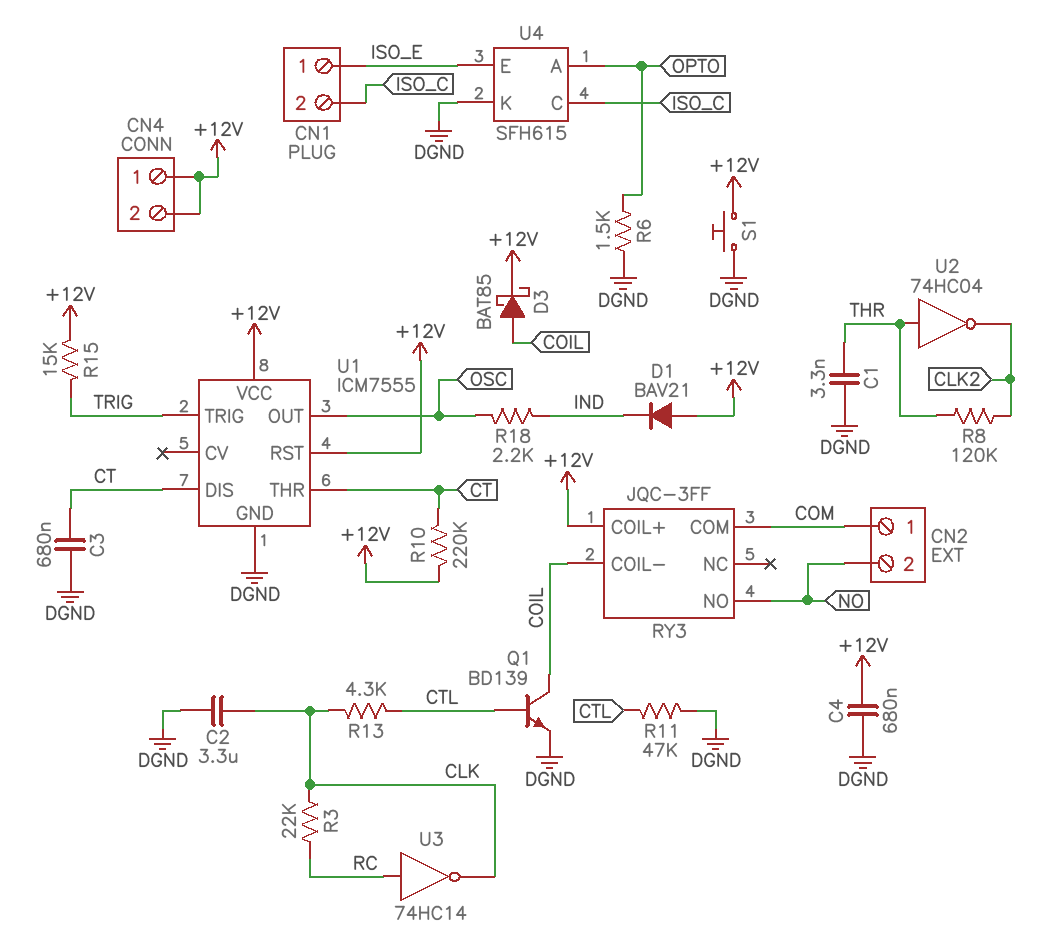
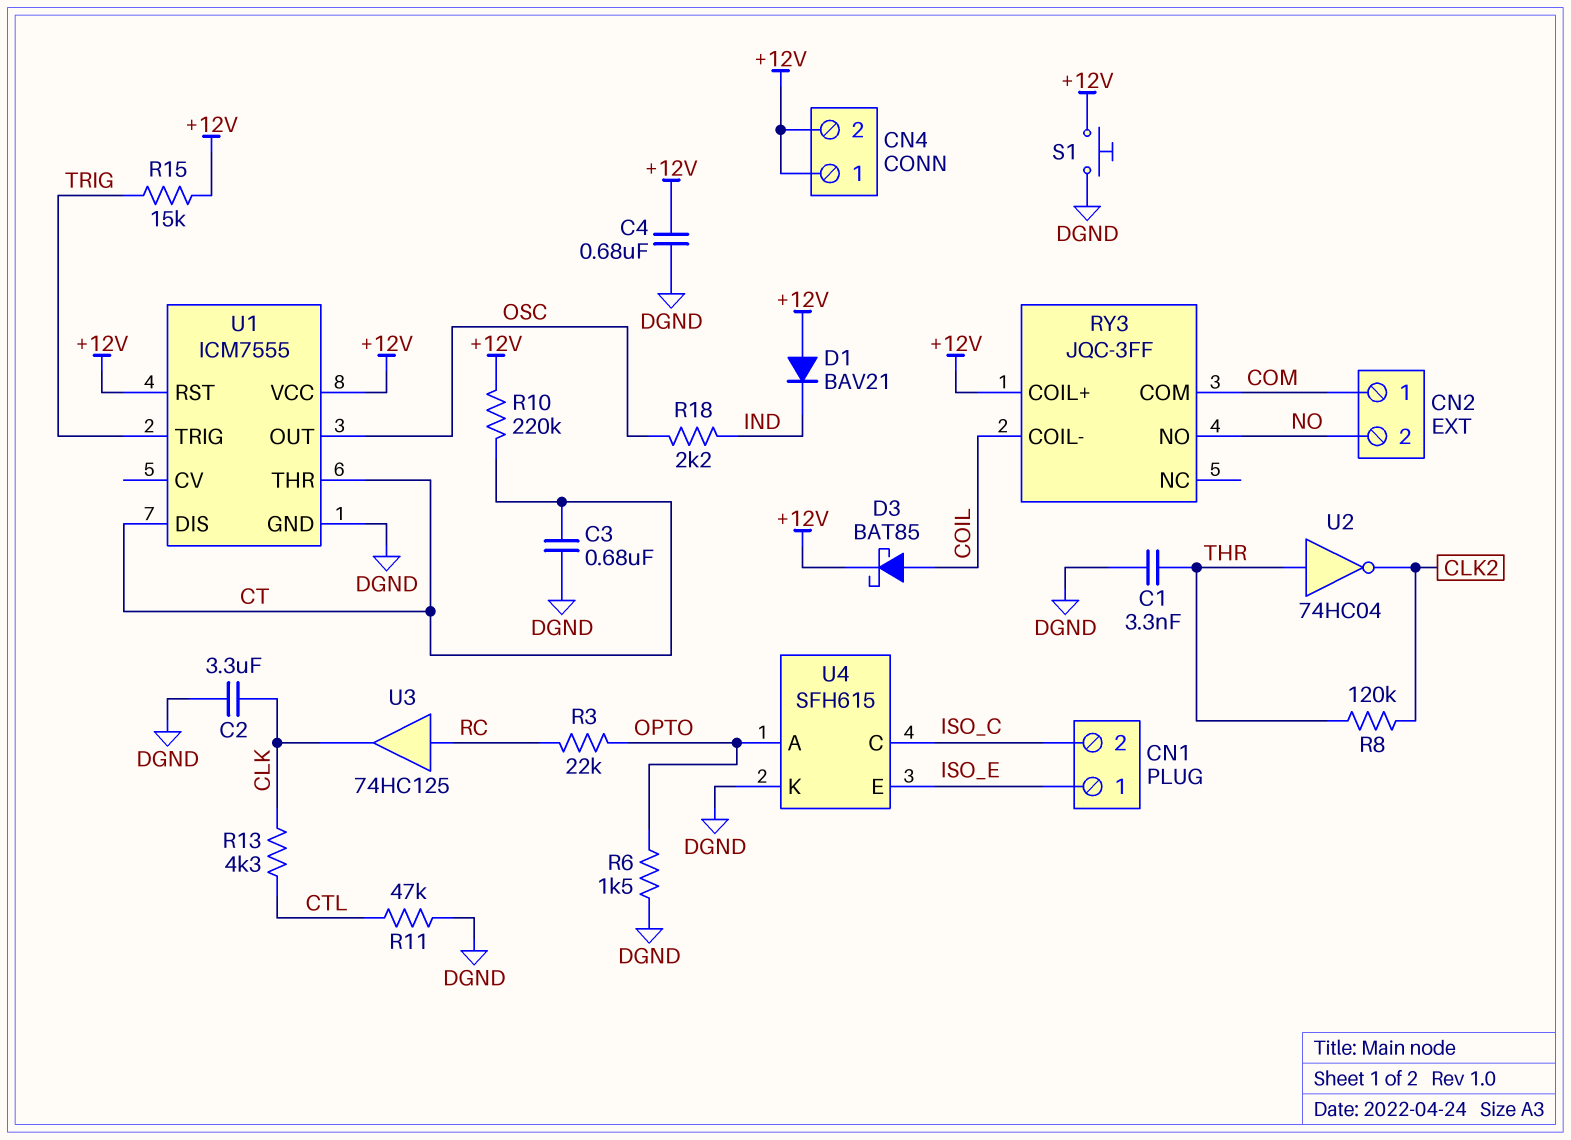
Q1: NPN BD139 (B CTL, C COIL, E DGND) -> none
R3: 22k (CLK, RC) -> 22k (OPTO, RC)
U3: NOT 74HC14 (in RC, out CLK) -> buffer 74HC125 (in RC, out CLK)

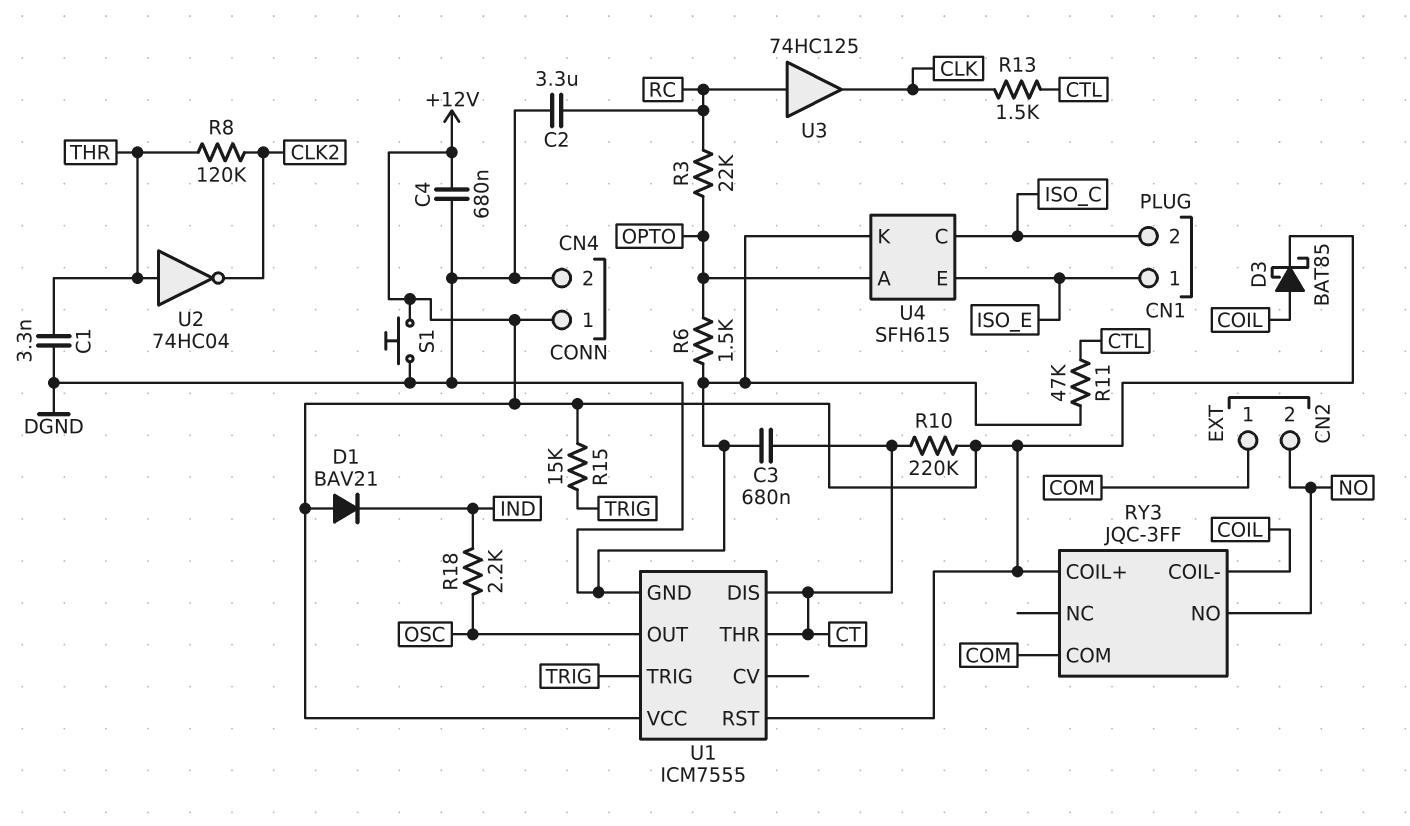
C2: 3.3uF (CLK, DGND) -> 3.3uF (DGND, RC)
CN4 pin 2: +12V -> DGND
R13: 4.3k (CLK, CTL) -> 1.5k (CLK, CTL)

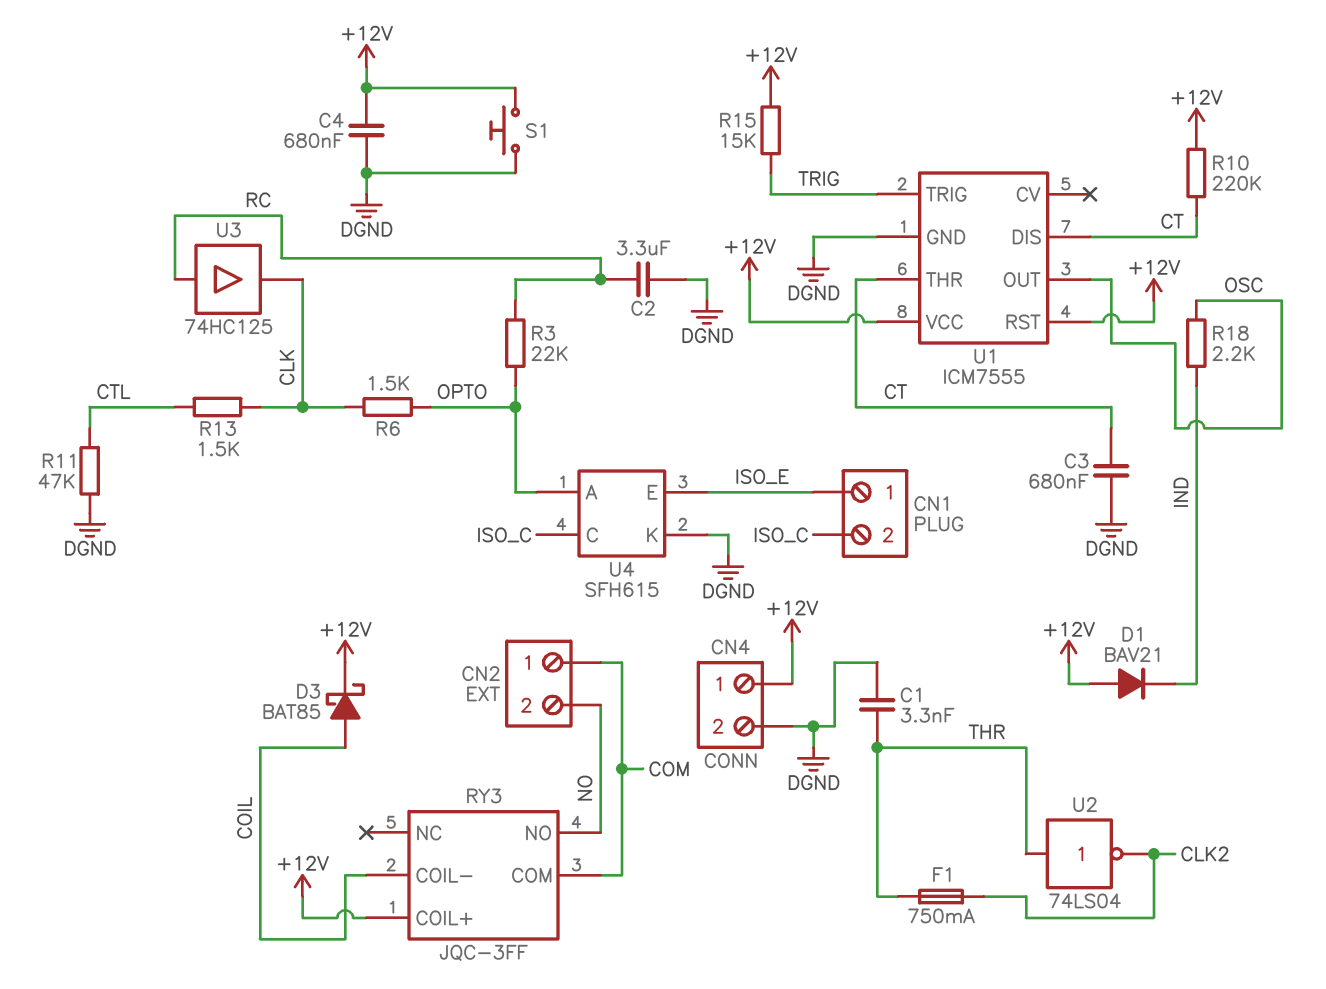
F1: none -> 750mA (CLK2, THR)
R6: 1.5k (DGND, OPTO) -> 1.5k (CLK, OPTO)
R8: 120k (CLK2, THR) -> none
U2: NOT 74HC04 (in THR, out CLK2) -> NOT 74LS04 (in THR, out CLK2)

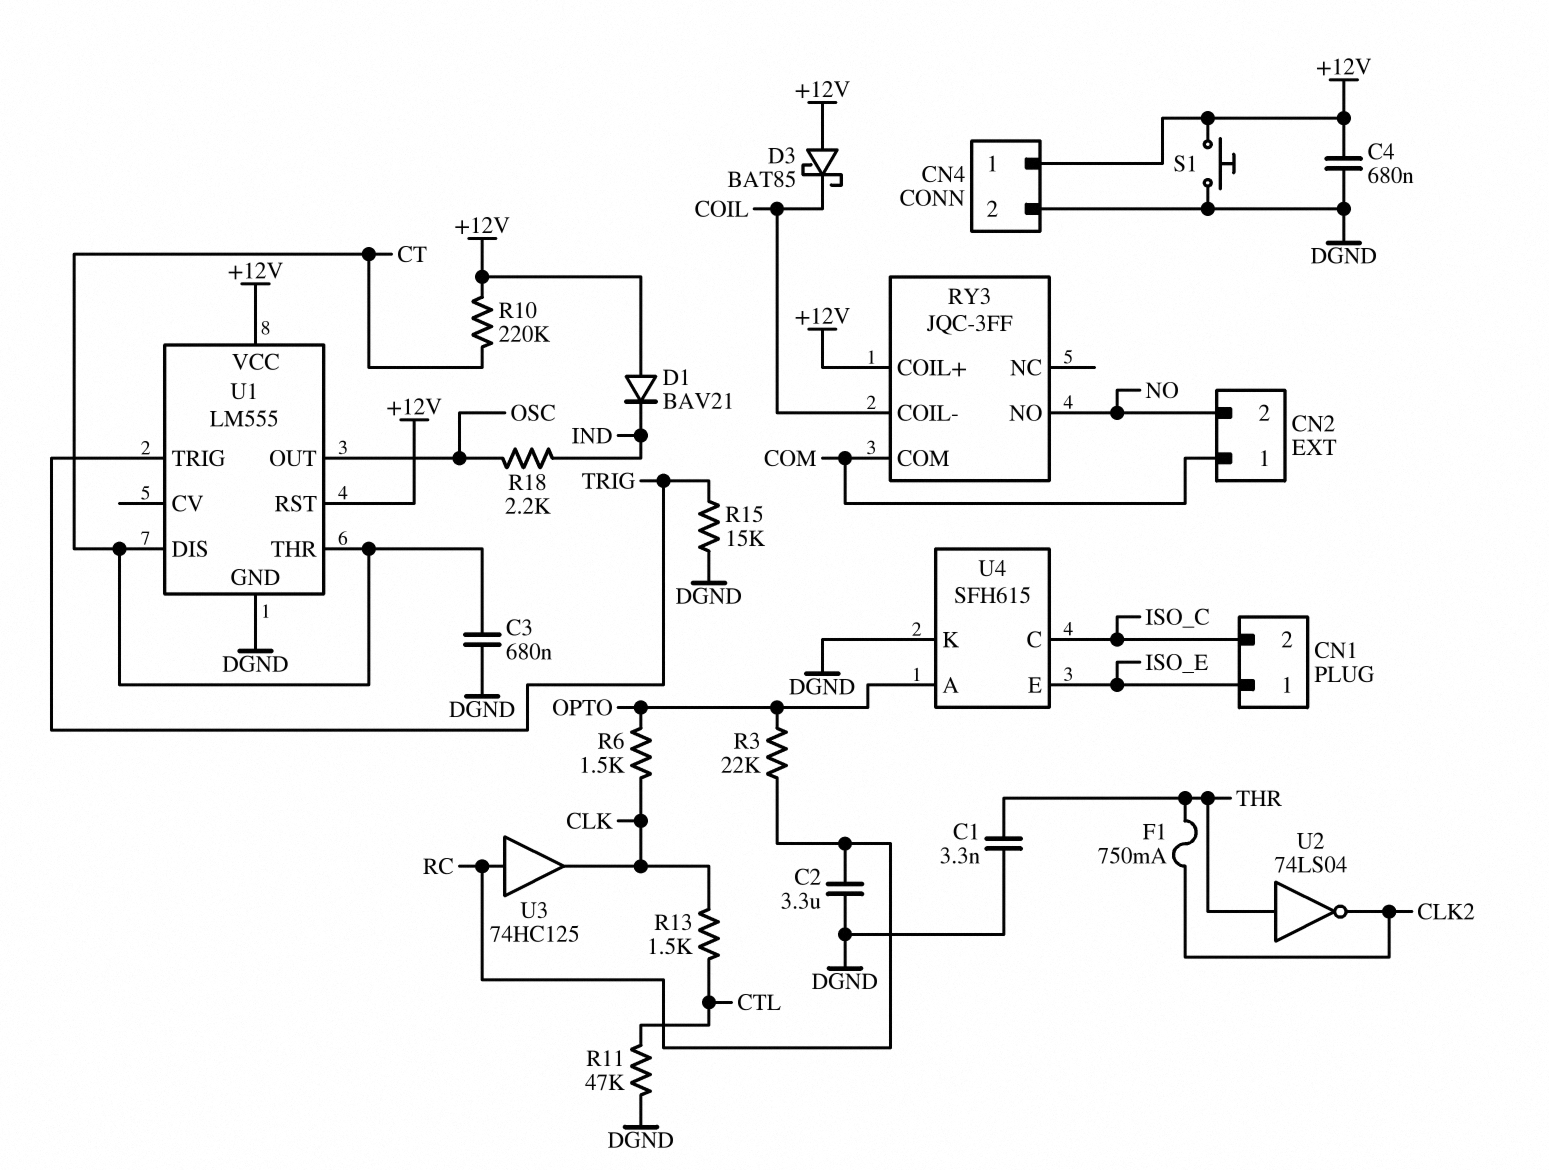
D3: schottky BAT85 (A COIL, K +12V) -> schottky BAT85 (A +12V, K COIL)
R15: 15k (+12V, TRIG) -> 15k (DGND, TRIG)
U1: ICM7555 -> LM555

